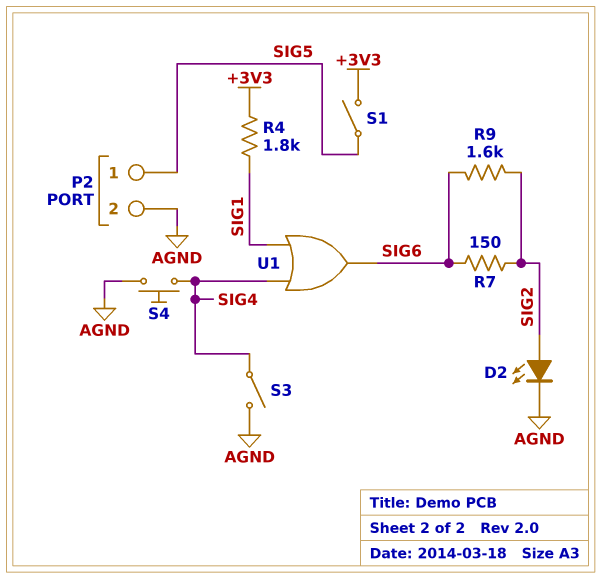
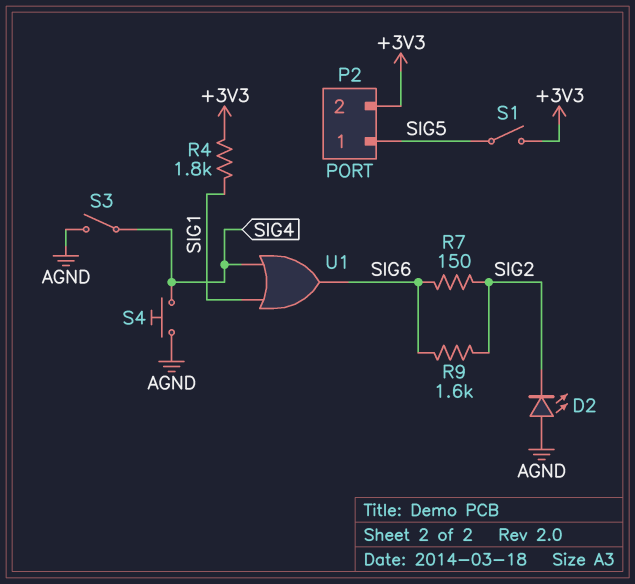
D2: LED (A SIG2, K AGND) -> LED (A AGND, K SIG2)
P2 pin 2: AGND -> +3V3

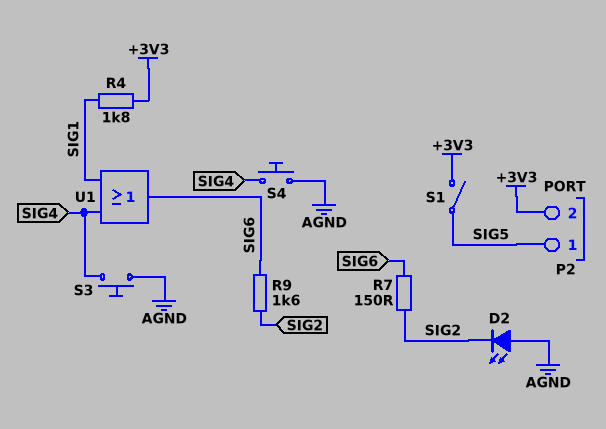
S3: switch (AGND, SIG4) -> button (AGND, SIG4)

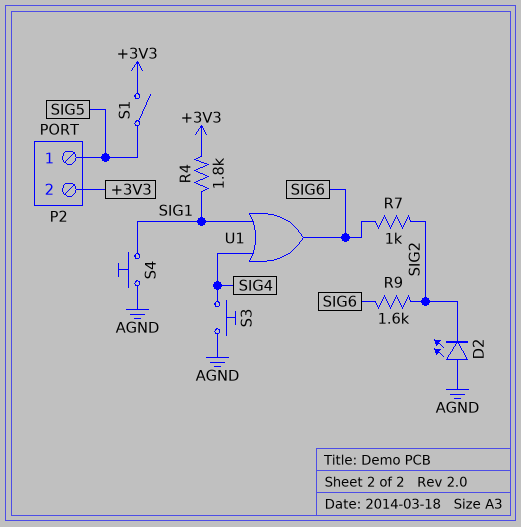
R7: 150 (SIG2, SIG6) -> 1k (SIG2, SIG6)
S4: button (AGND, SIG4) -> button (AGND, SIG1)

